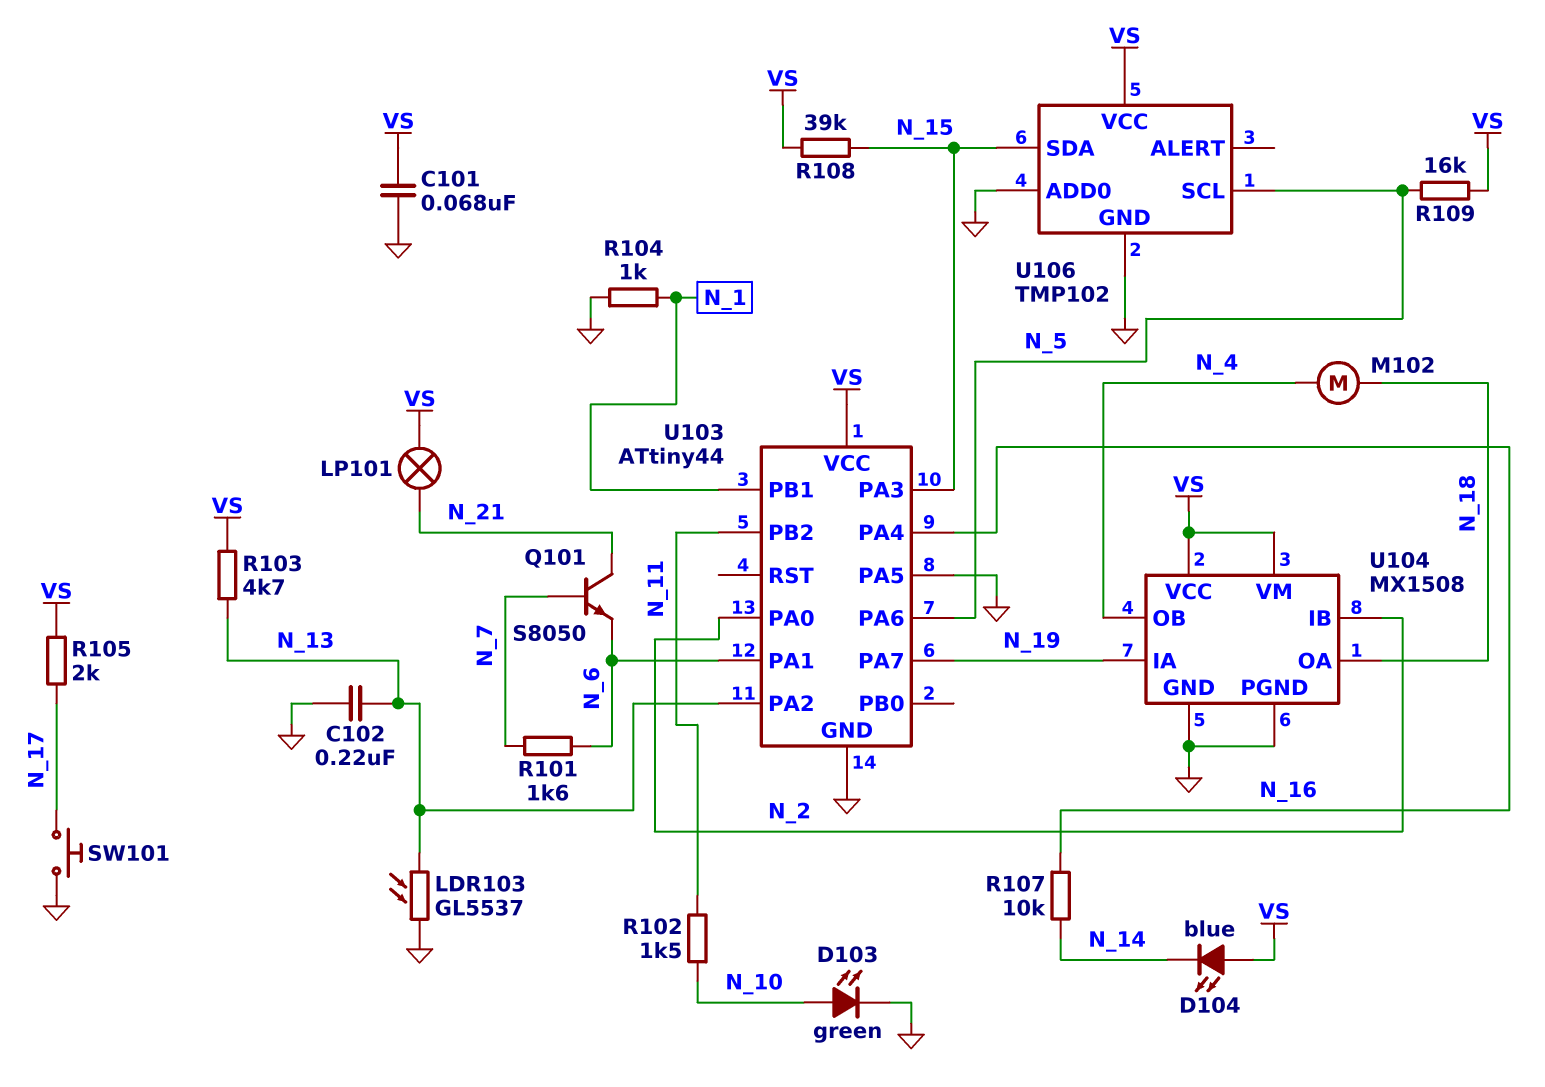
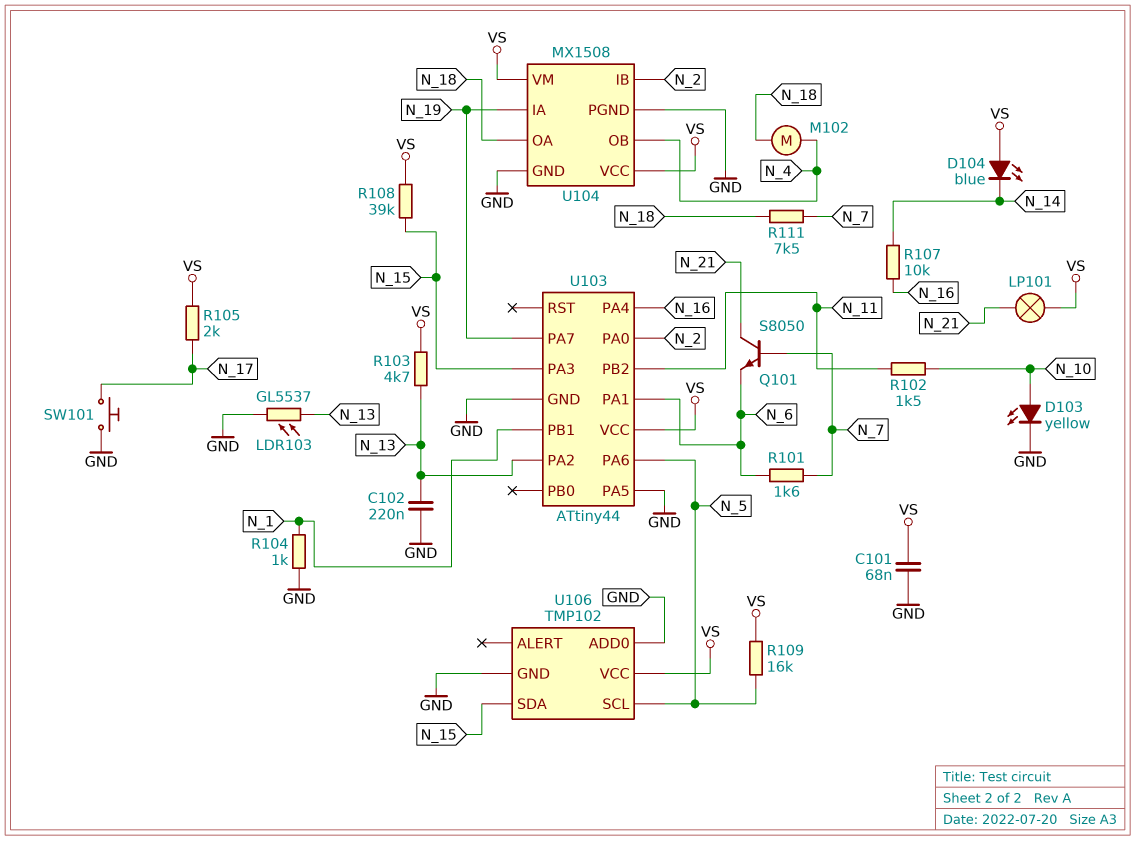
D103: LED green (A N_10, K GND) -> LED yellow (A N_10, K GND)
R111: none -> 7.5k (N_7, N_18)

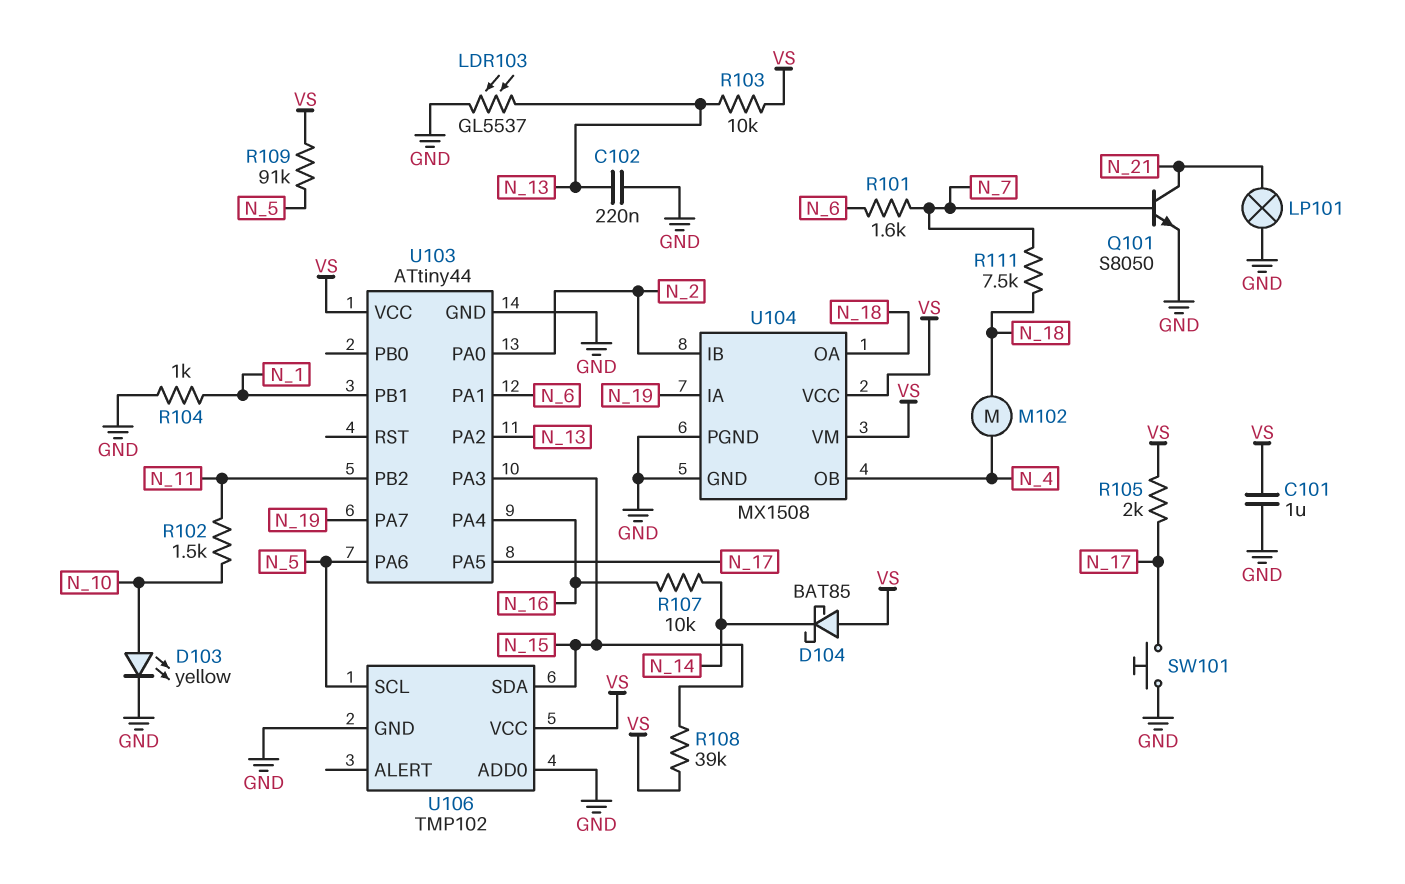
C101: 68nF (GND, VS) -> 1uF (GND, VS)
D104: LED blue (A VS, K N_14) -> schottky BAT85 (A VS, K N_14)
LP101: lamp (N_21, VS) -> lamp (GND, N_21)
Q101: NPN S8050 (B N_7, C N_21, E N_6) -> NPN S8050 (B N_7, C N_21, E GND)
R103: 4.7k (N_13, VS) -> 10k (N_13, VS)
R109: 16k (N_5, VS) -> 91k (N_5, VS)
U103 pin PA5: GND -> N_17

